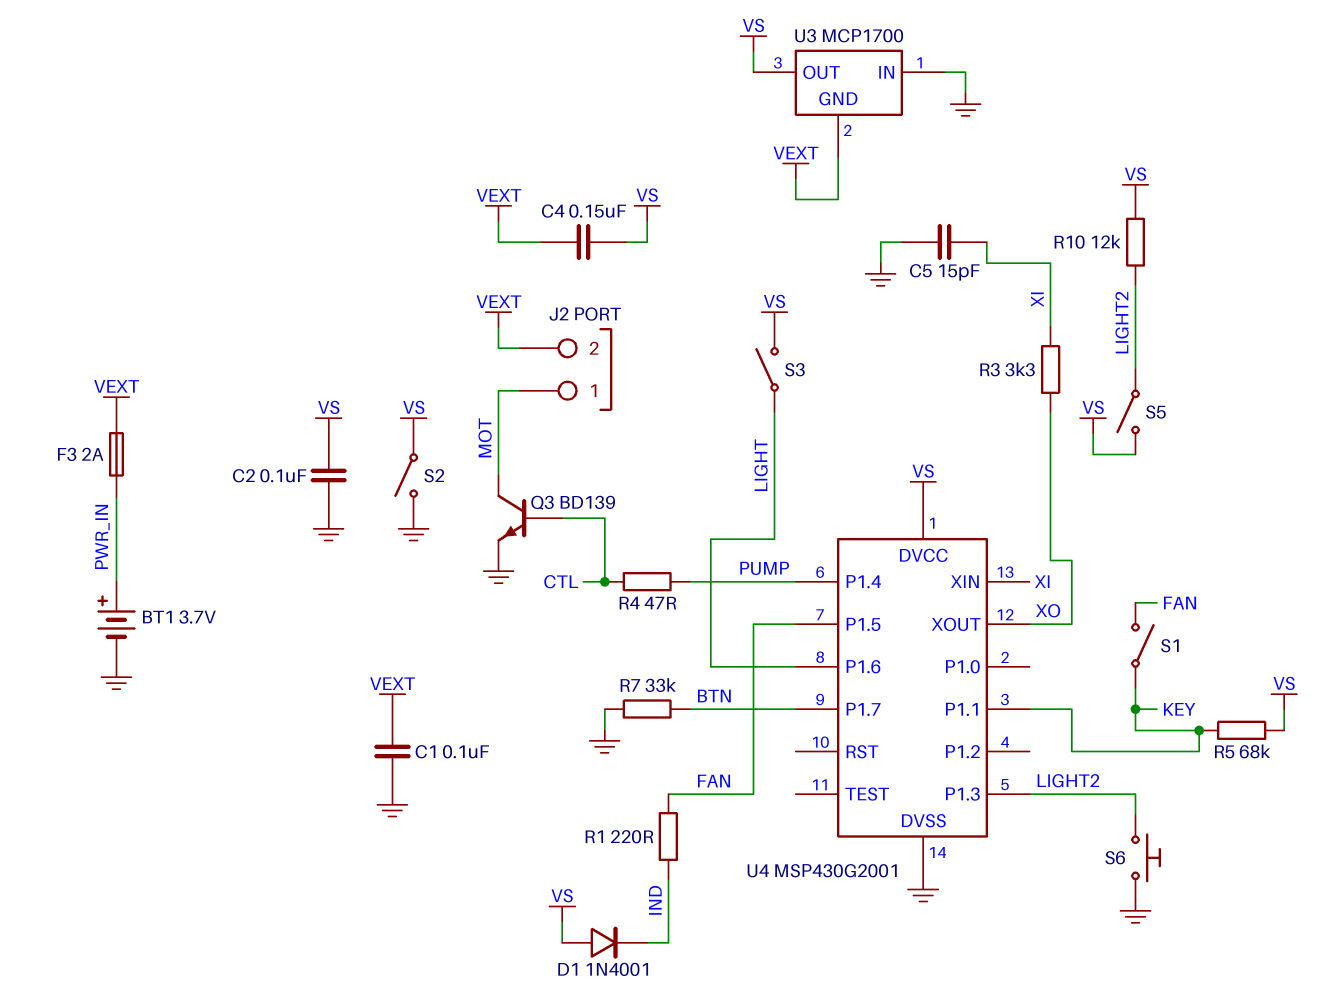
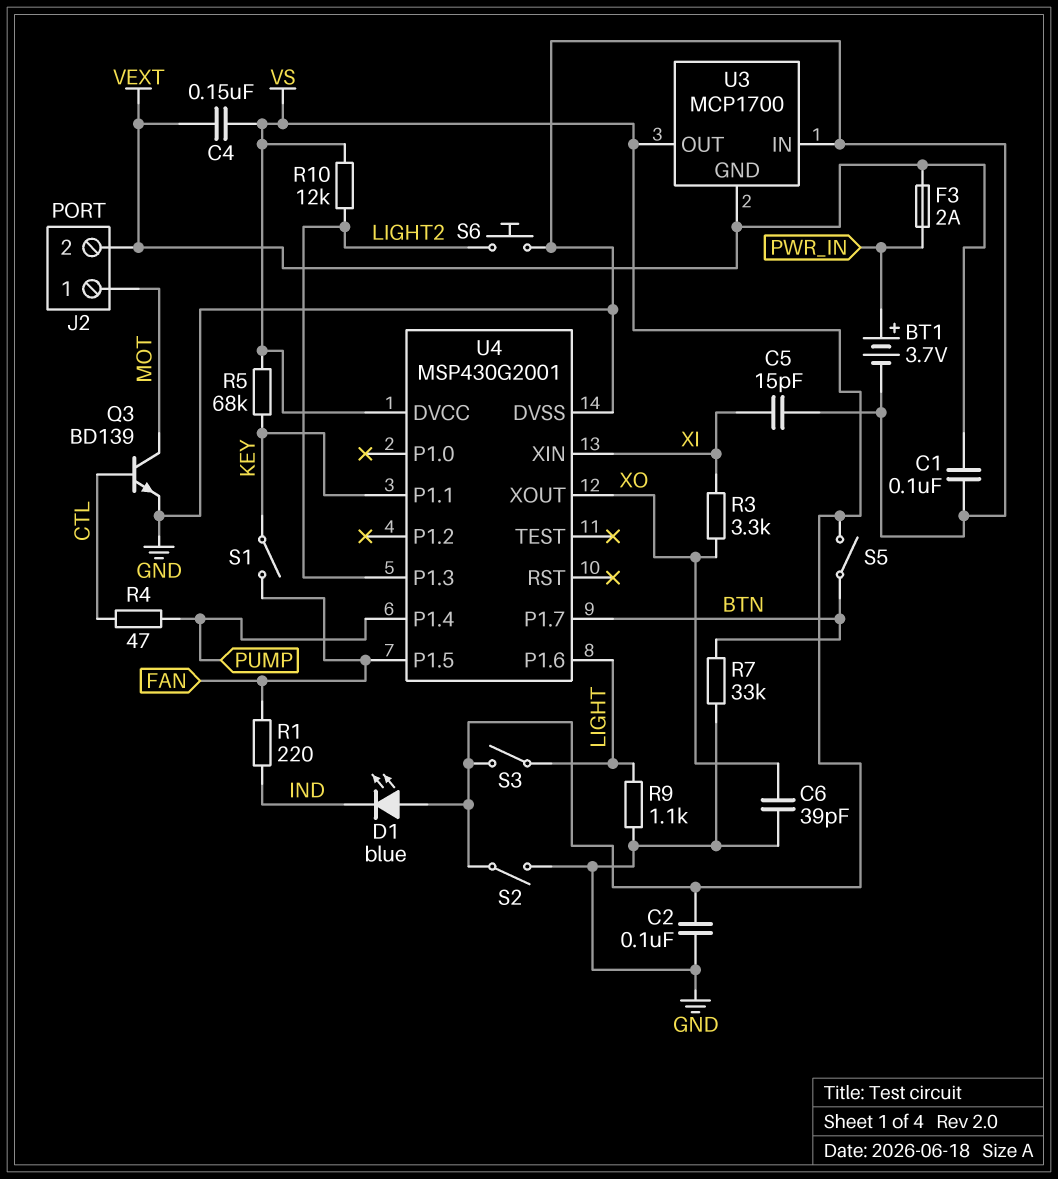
C6: none -> 39pF (GND, XO)
D1: diode 1N4001 (A VS, K IND) -> LED blue (A VS, K IND)
R9: none -> 1.1k (GND, LIGHT)
S5: switch (LIGHT2, VS) -> switch (BTN, VS)

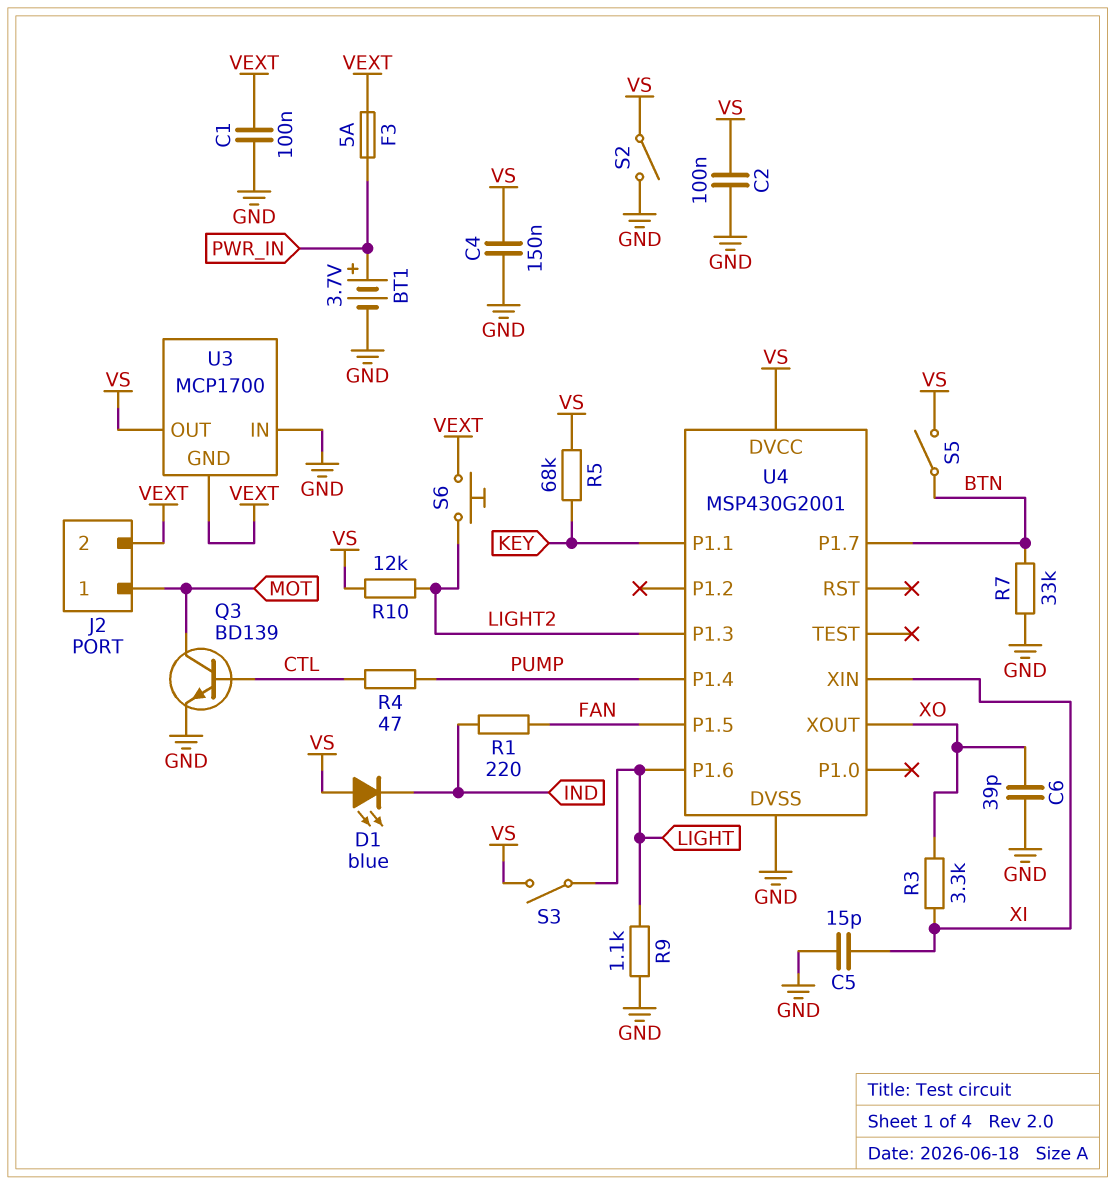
C4: 150nF (VEXT, VS) -> 150nF (GND, VS)
F3: 2A (PWR_IN, VEXT) -> 5A (PWR_IN, VEXT)
S1: switch (FAN, KEY) -> none
S6: button (GND, LIGHT2) -> button (LIGHT2, VEXT)

